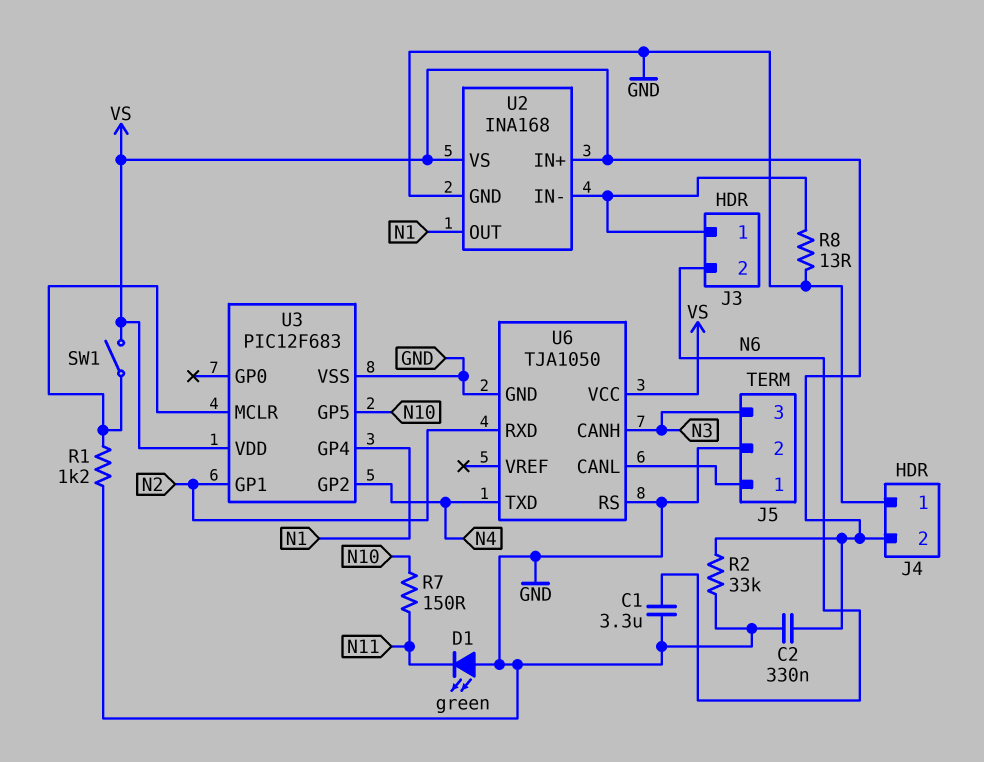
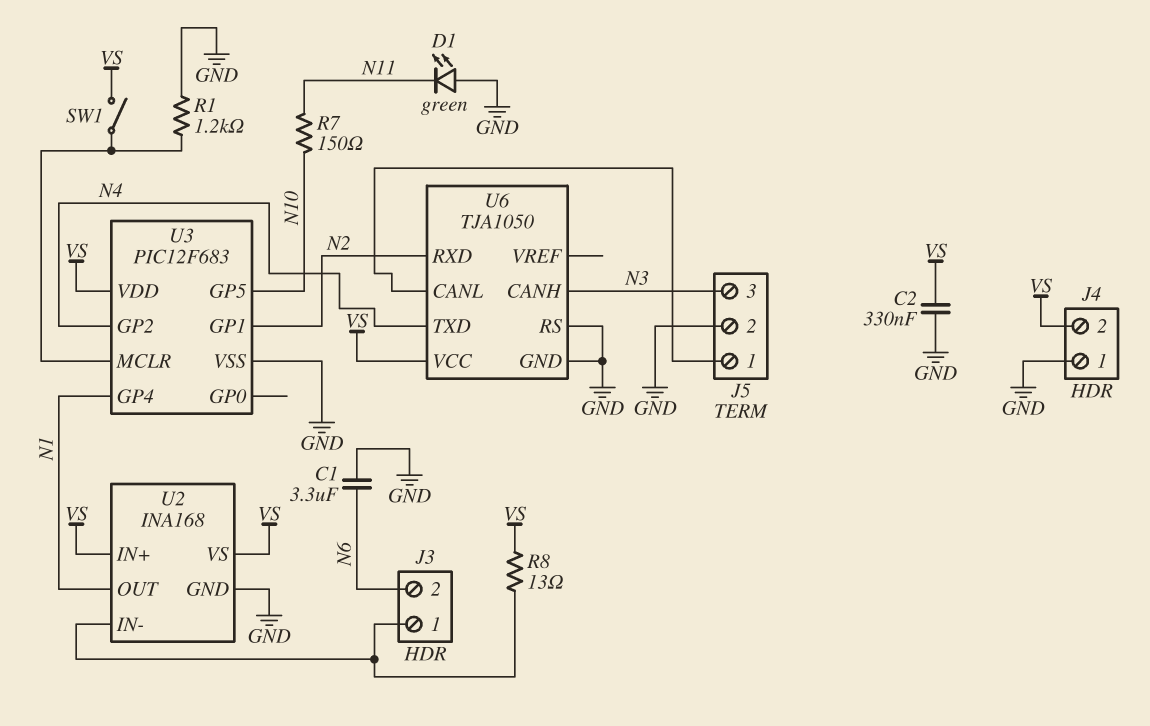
R2: 33k (GND, VS) -> none
R8: 13 (GND, J3/1) -> 13 (J3/1, VS)

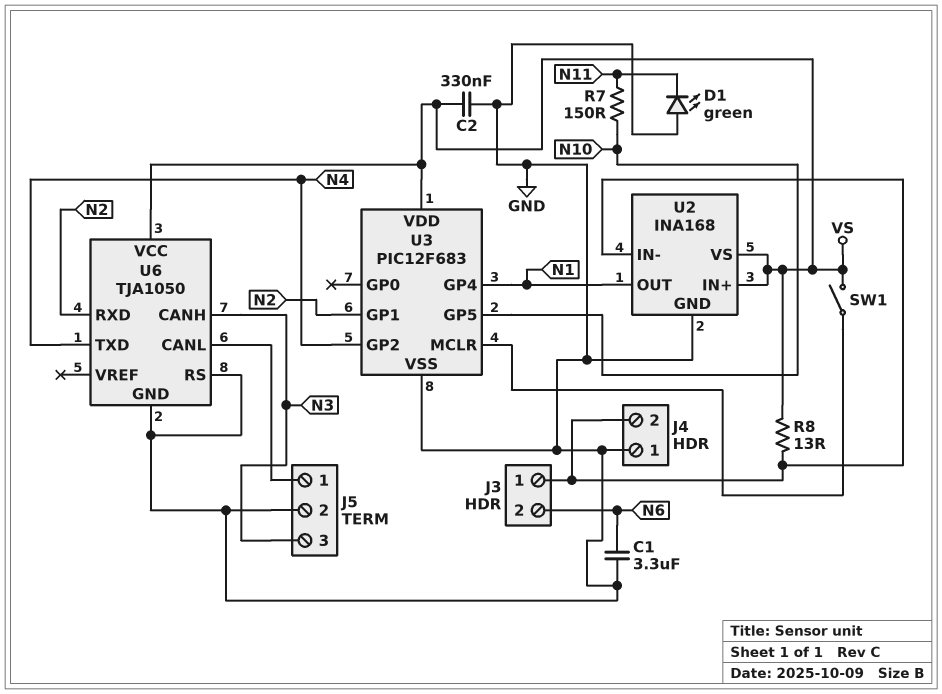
J4 pin 2: VS -> J3/1
R1: 1.2k (GND, U3/MCLR) -> none

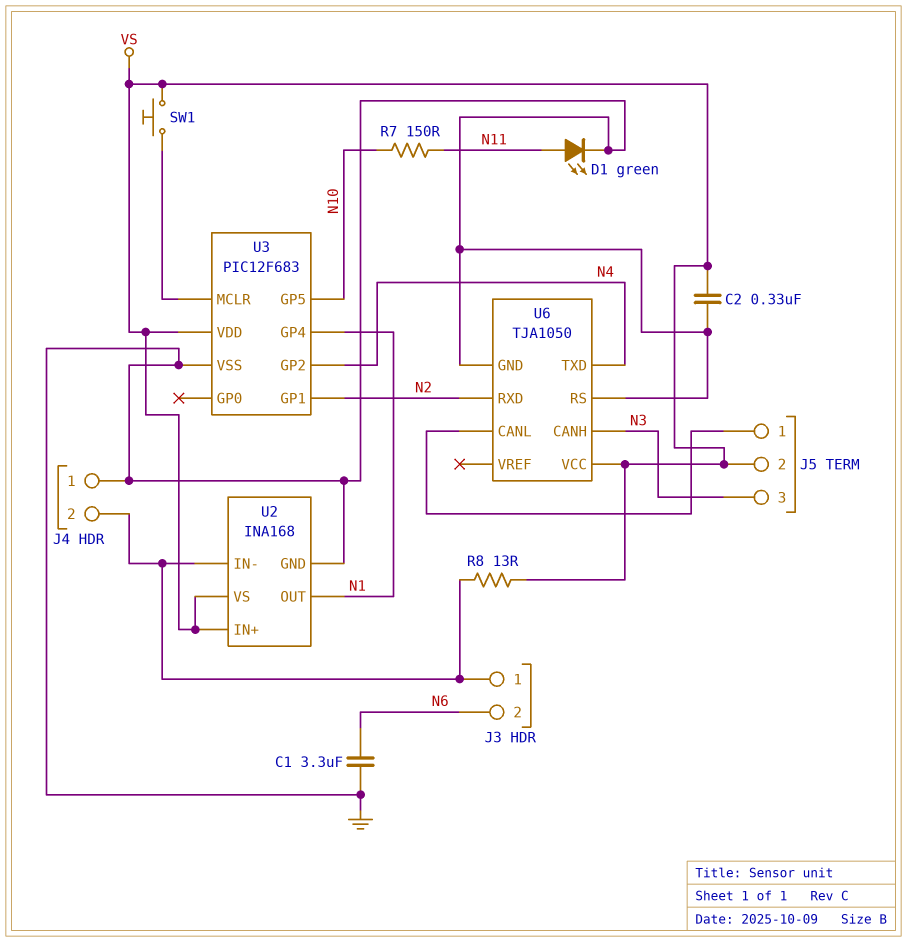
D1: LED green (A GND, K N11) -> LED green (A N11, K GND)
J5 pin 2: GND -> VS
SW1: switch (U3/MCLR, VS) -> button (U3/MCLR, VS)

